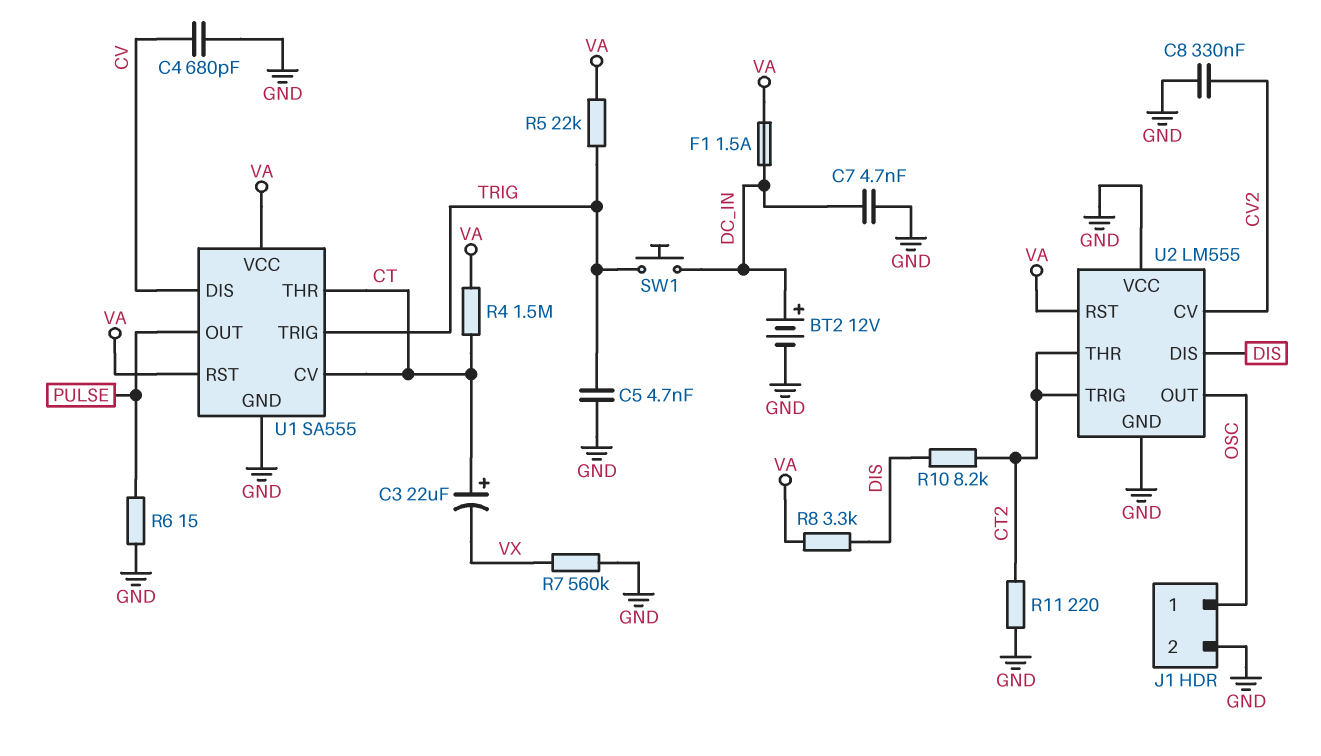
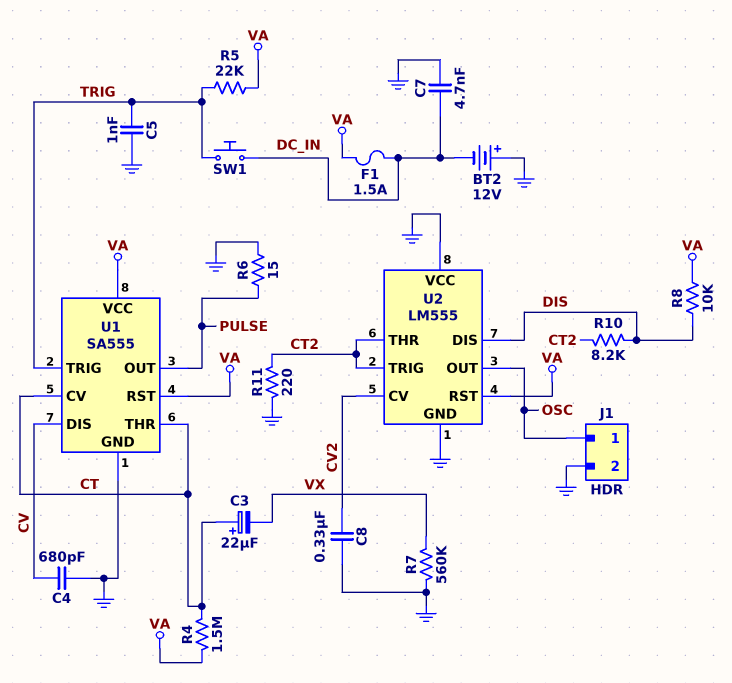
BT2: 12V (plus DC_IN, minus GND) -> 12V (plus GND, minus DC_IN)
C5: 4.7nF (GND, TRIG) -> 1nF (GND, TRIG)
R8: 3.3k (DIS, VA) -> 10k (DIS, VA)

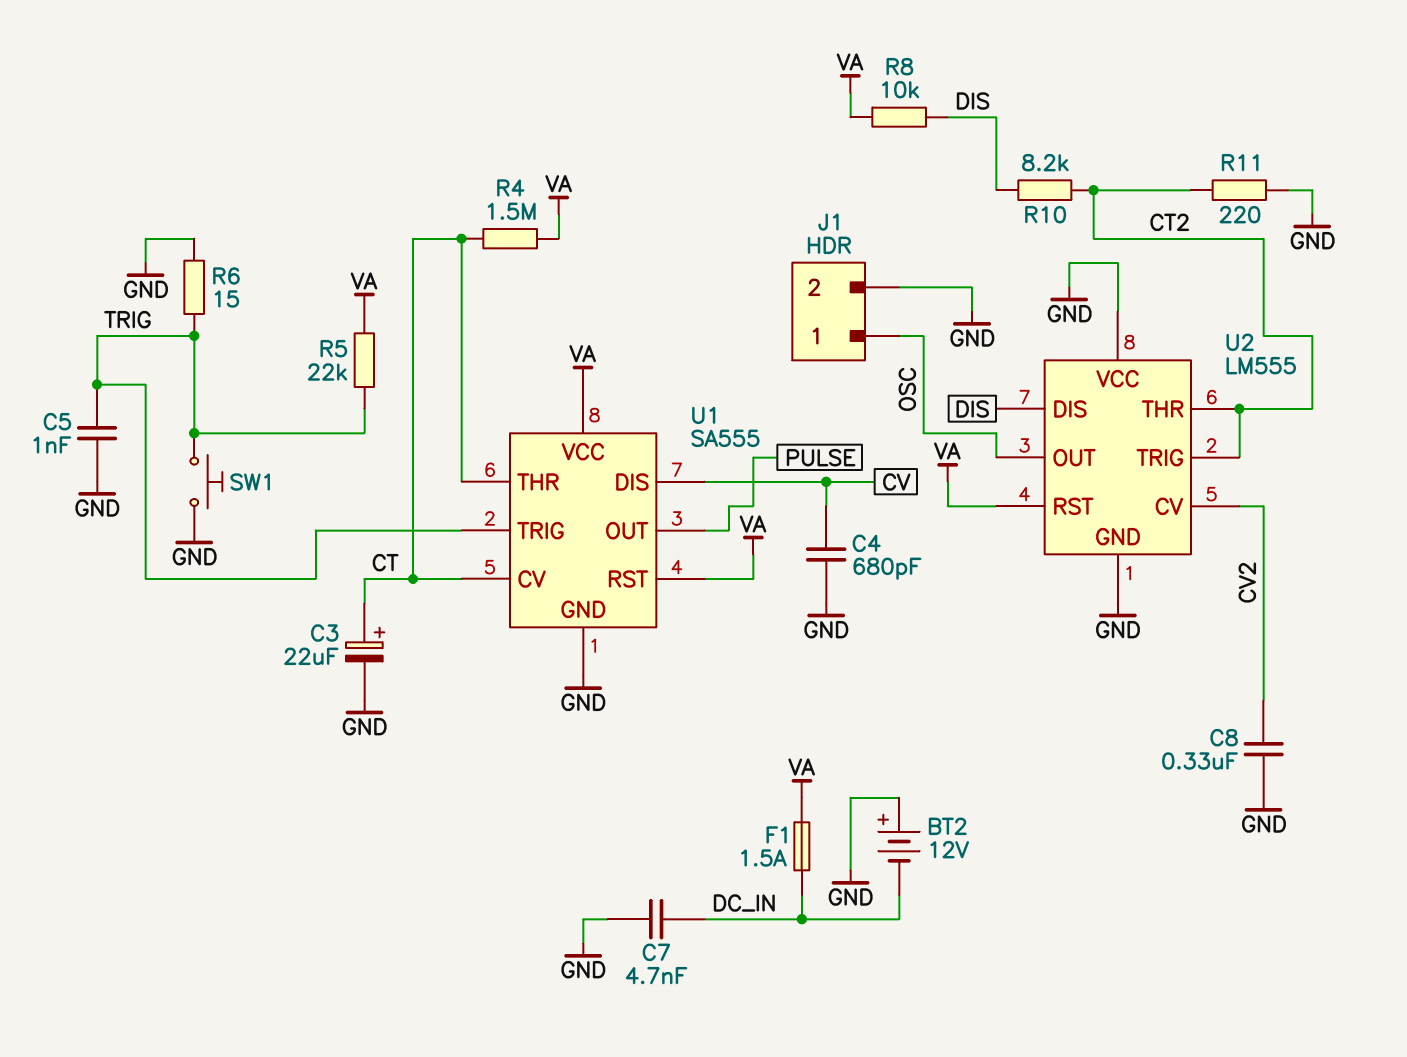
C3: 22uF (plus CT, minus VX) -> 22uF (plus CT, minus GND)
R6: 15 (GND, PULSE) -> 15 (GND, TRIG)
R7: 560k (GND, VX) -> none
SW1: button (DC_IN, TRIG) -> button (GND, TRIG)

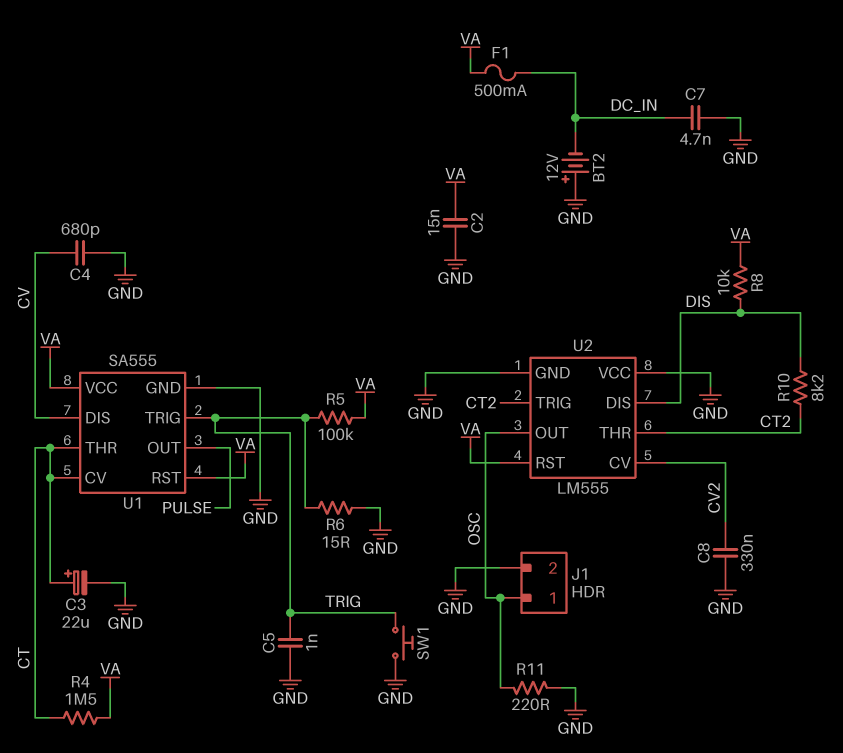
C2: none -> 15nF (GND, VA)
F1: 1.5A (DC_IN, VA) -> 500mA (DC_IN, VA)
R5: 22k (TRIG, VA) -> 100k (TRIG, VA)
R11: 220 (CT2, GND) -> 220 (GND, OSC)

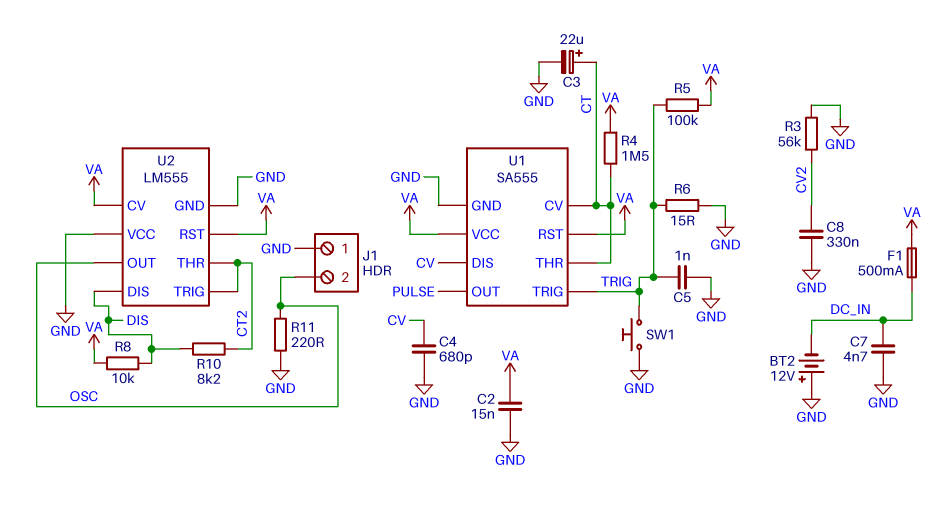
J1 pin 1: OSC -> GND
J1 pin 2: GND -> OSC
R3: none -> 56k (CV2, GND)
U2 pin CV: CV2 -> VA

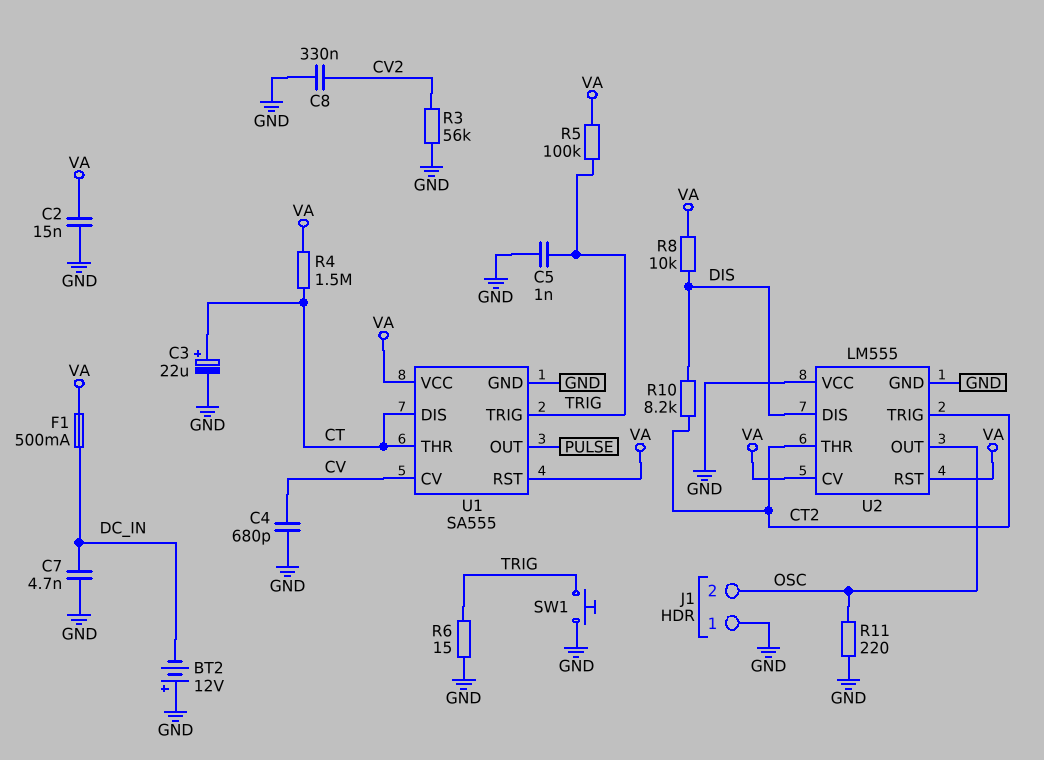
U1 pin CV: CT -> CV
U1 pin DIS: CV -> CT

